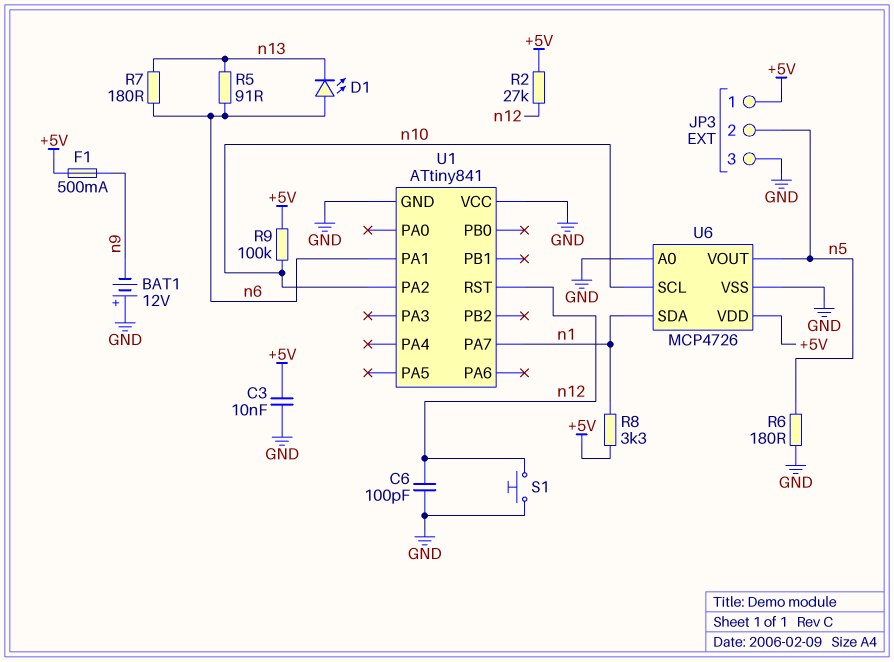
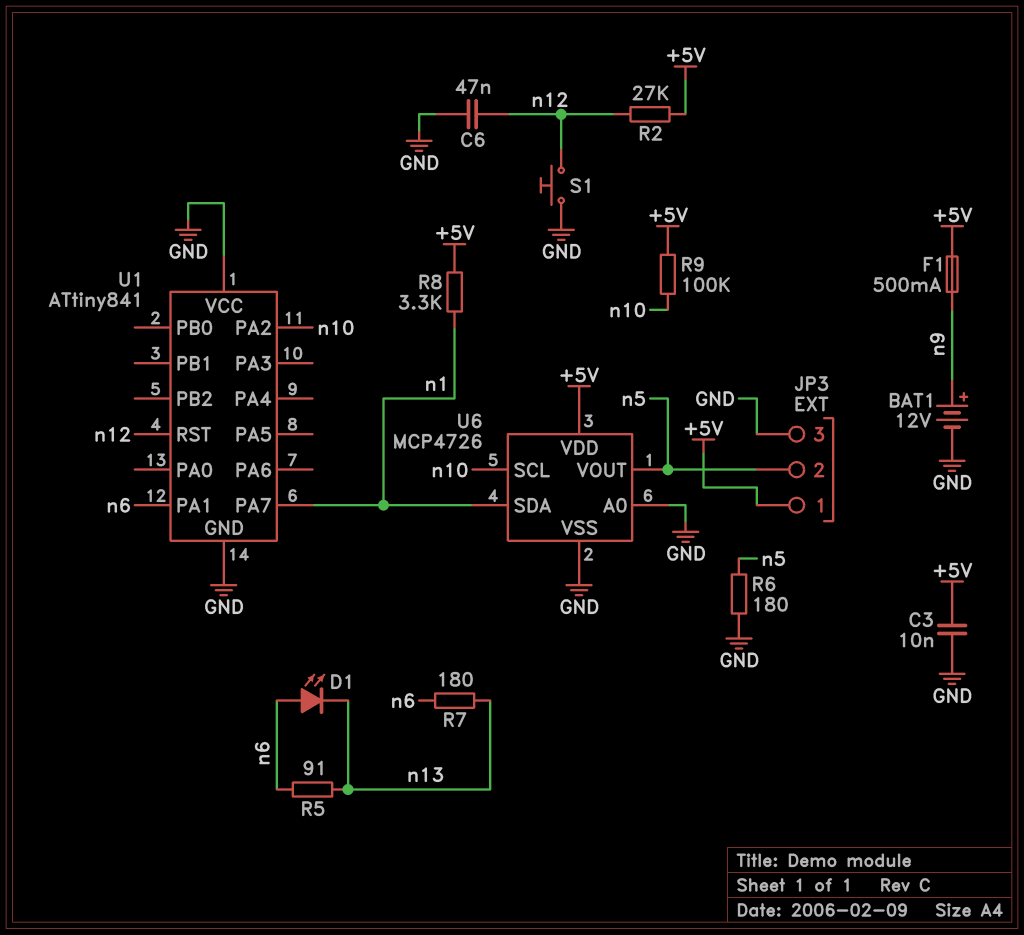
BAT1: 12V (plus GND, minus n9) -> 12V (plus n9, minus GND)
C6: 100pF (GND, n12) -> 47nF (GND, n12)

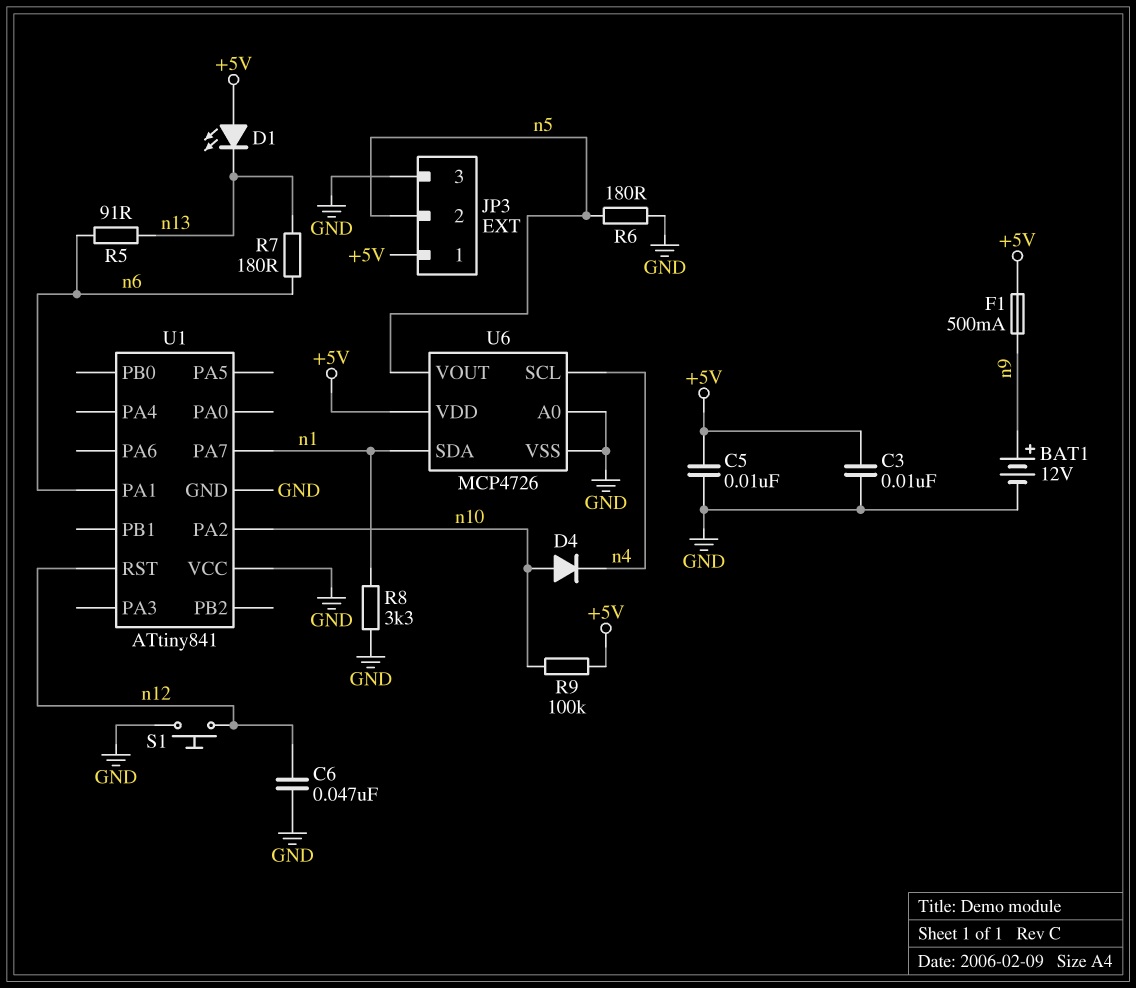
C5: none -> 10nF (+5V, GND)
D1: LED (A n6, K n13) -> LED (A +5V, K n13)
D4: none -> diode (A n10, K n4)
R2: 27k (+5V, n12) -> none
R8: 3.3k (+5V, n1) -> 3.3k (GND, n1)
U6 pin SCL: n10 -> n4

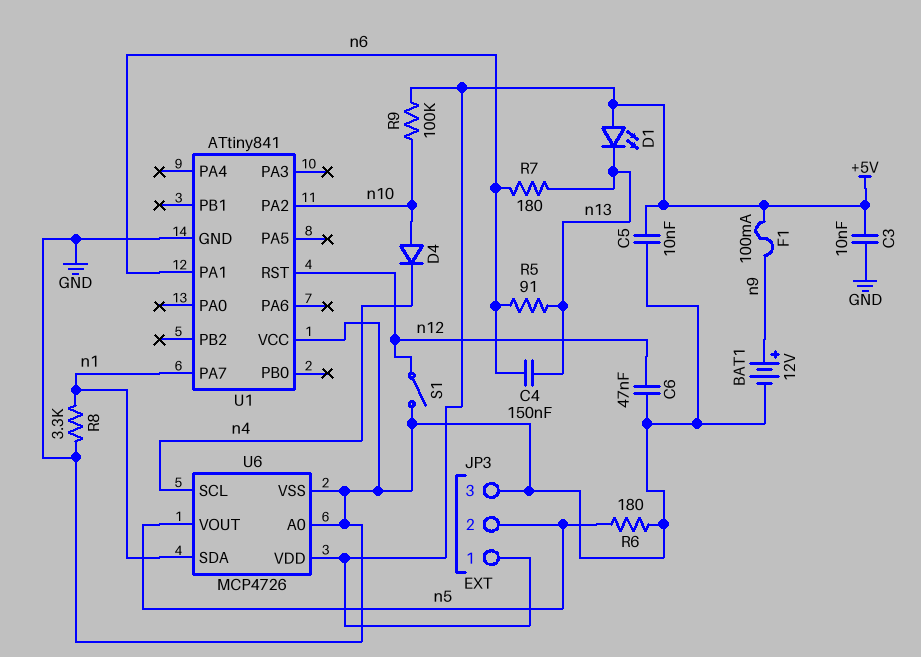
C4: none -> 150nF (n6, n13)
F1: 500mA (+5V, n9) -> 100mA (+5V, n9)
S1: button (GND, n12) -> switch (GND, n12)

